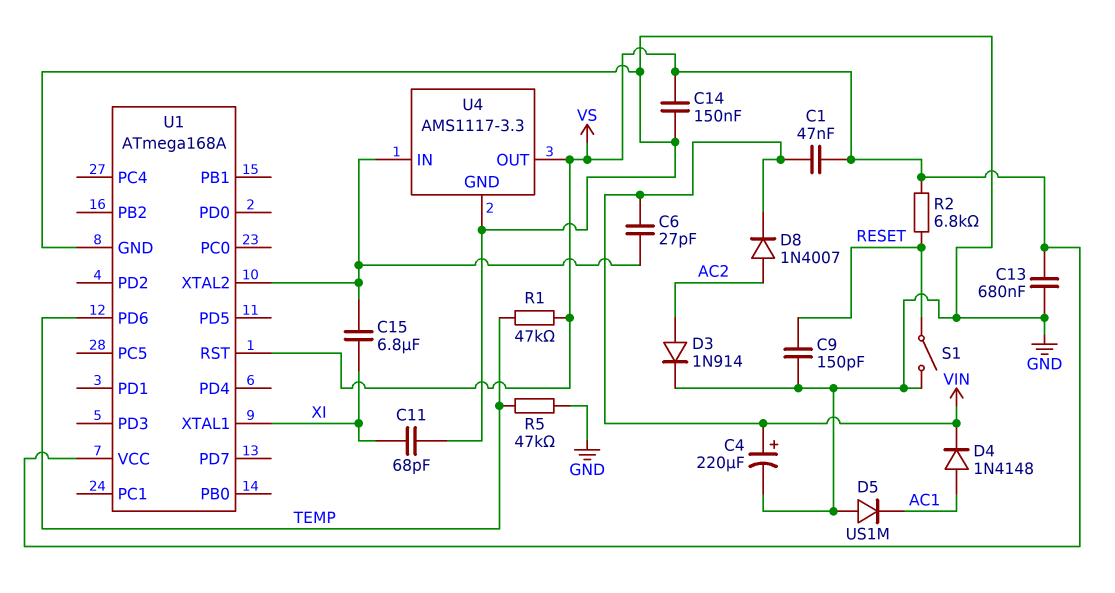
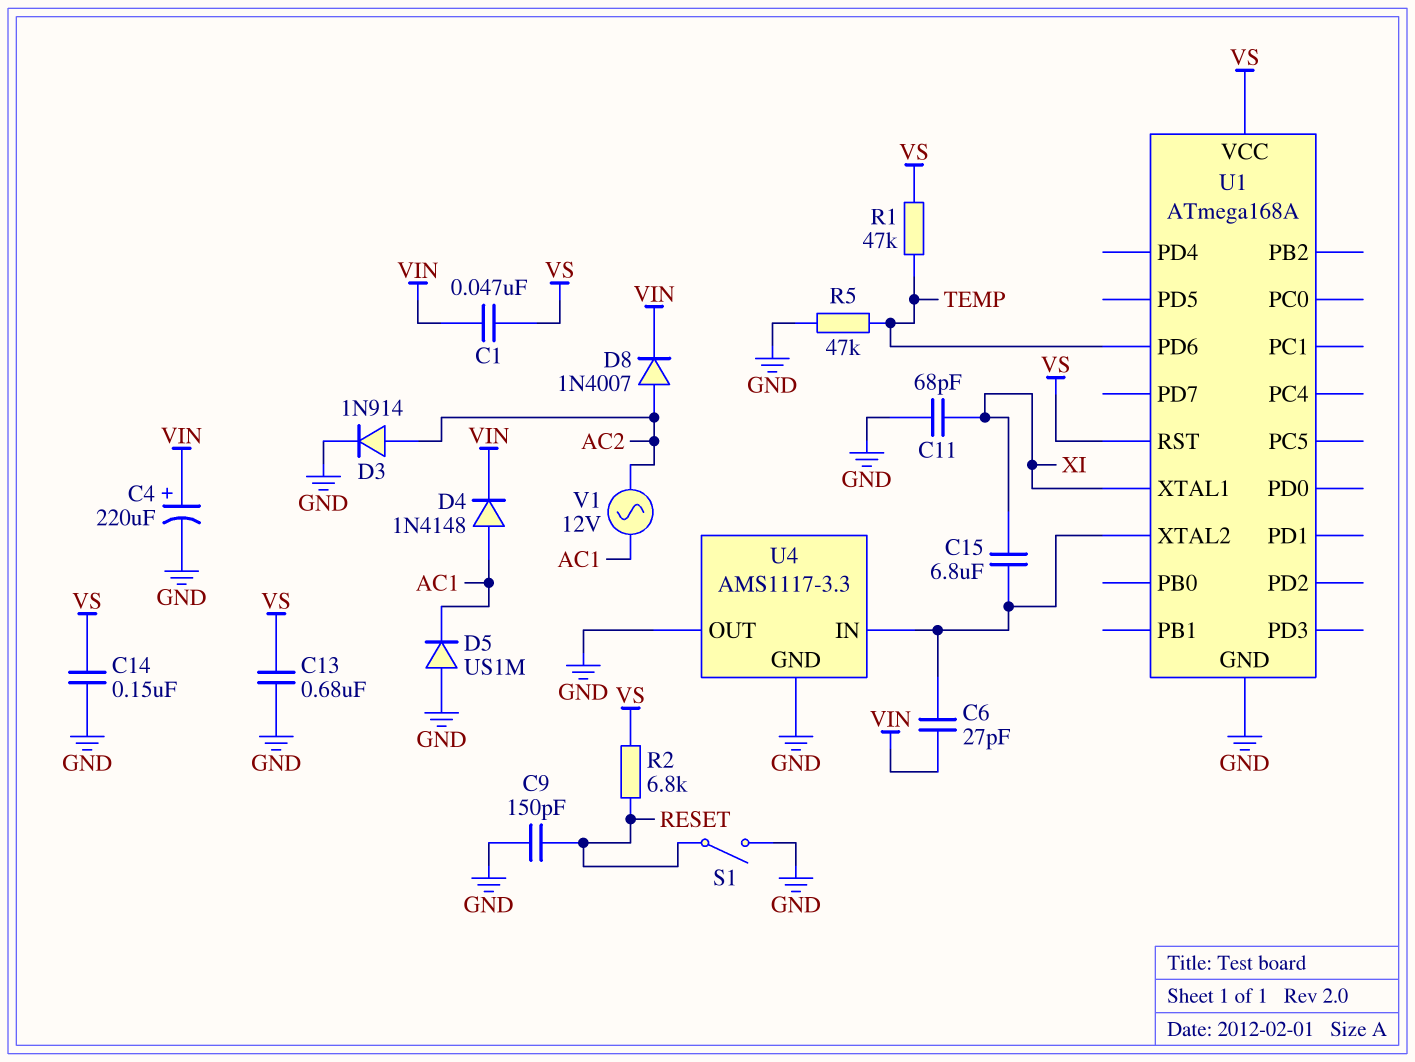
U4 pin OUT: VS -> GND
V1: none -> AC 12V (AC1, AC2)

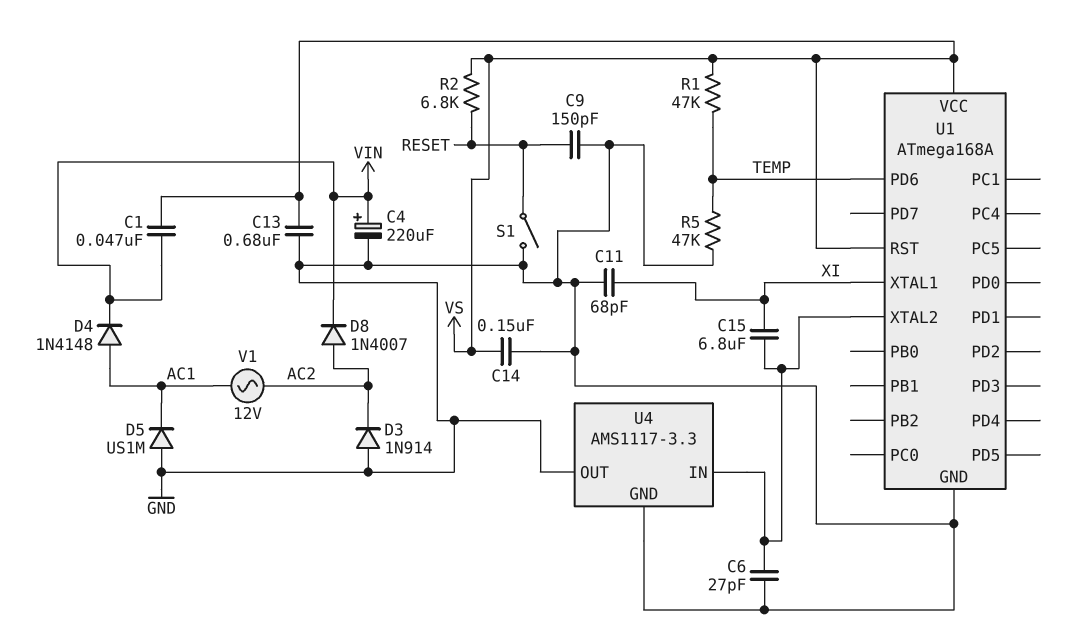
C6: 27pF (U1/XTAL2, VIN) -> 27pF (GND, U1/XTAL2)
D3: diode 1N914 (A AC2, K GND) -> diode 1N914 (A GND, K AC2)

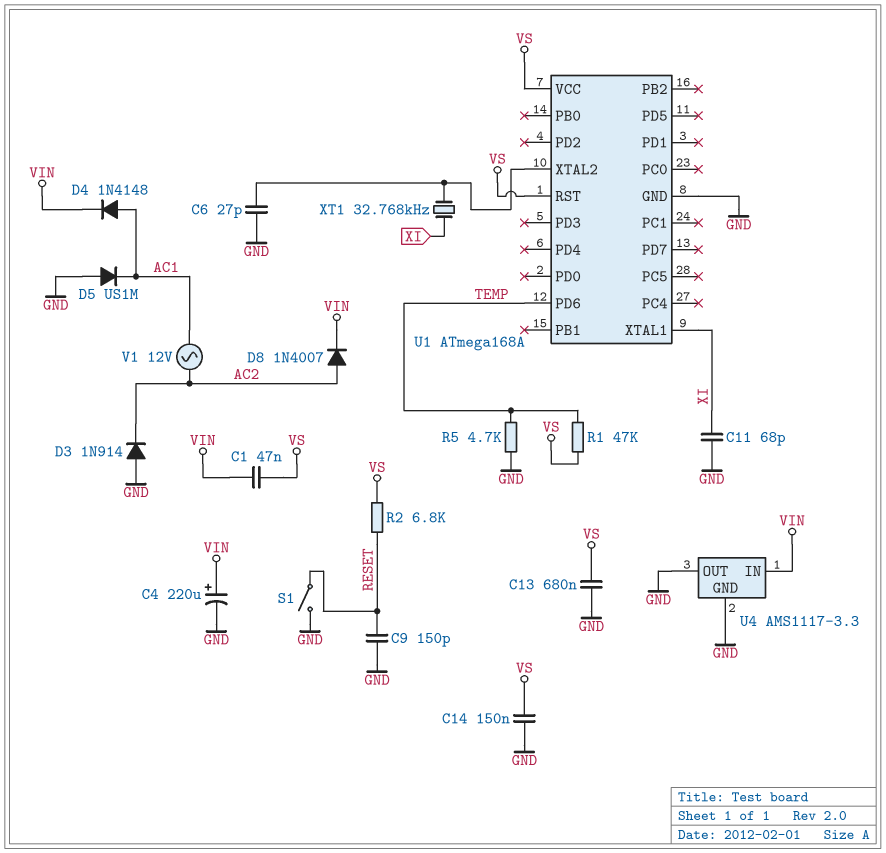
C15: 6.8uF (U1/XTAL2, XI) -> none
R5: 47k (GND, TEMP) -> 4.7k (GND, TEMP)
U4 pin IN: U1/XTAL2 -> VIN
XT1: none -> 32.768kHz (U1/XTAL2, XI)

